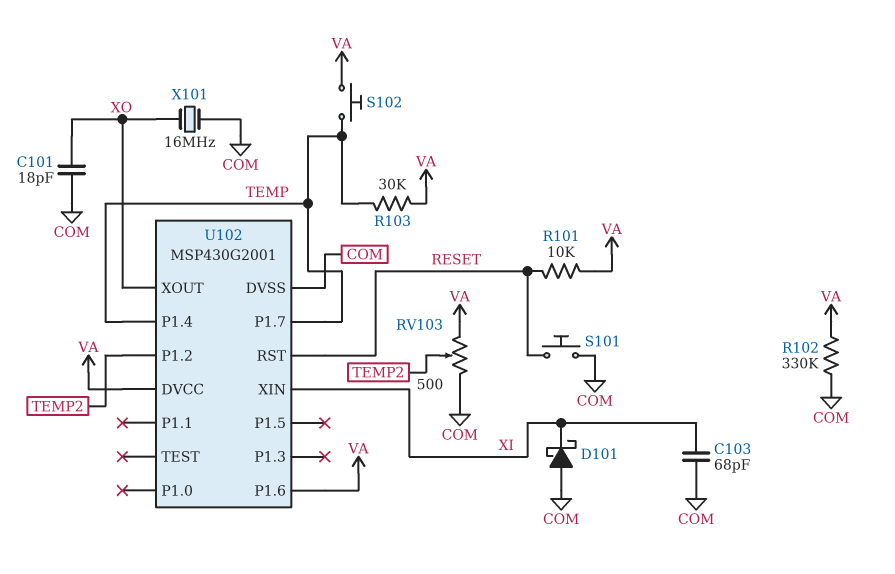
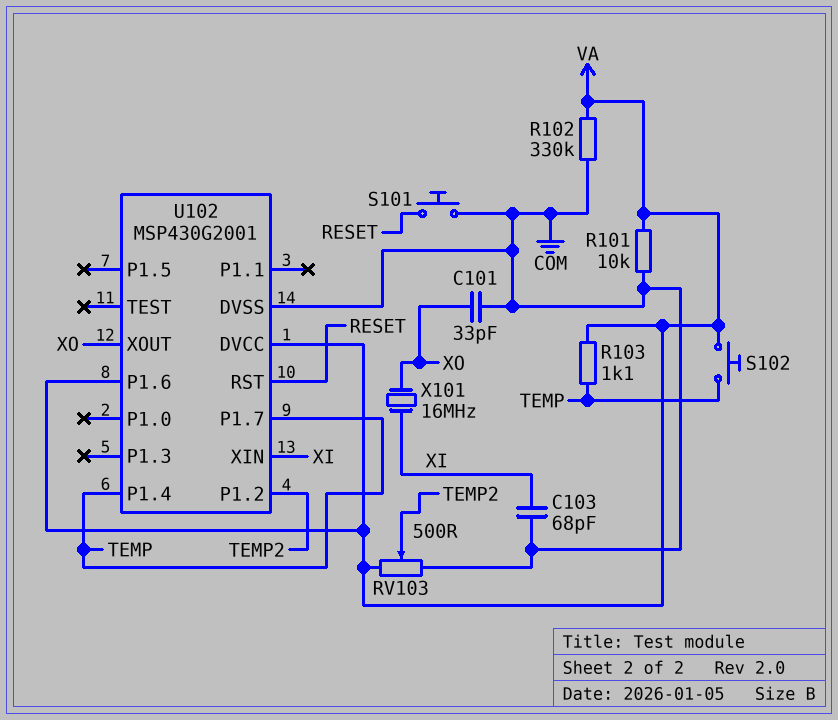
C101: 18pF (COM, XO) -> 33pF (COM, XO)
D101: schottky (A COM, K XI) -> none
R101: 10k (RESET, VA) -> 10k (COM, VA)
R103: 30k (TEMP, VA) -> 1.1k (TEMP, VA)
X101: 16MHz (COM, XO) -> 16MHz (XI, XO)

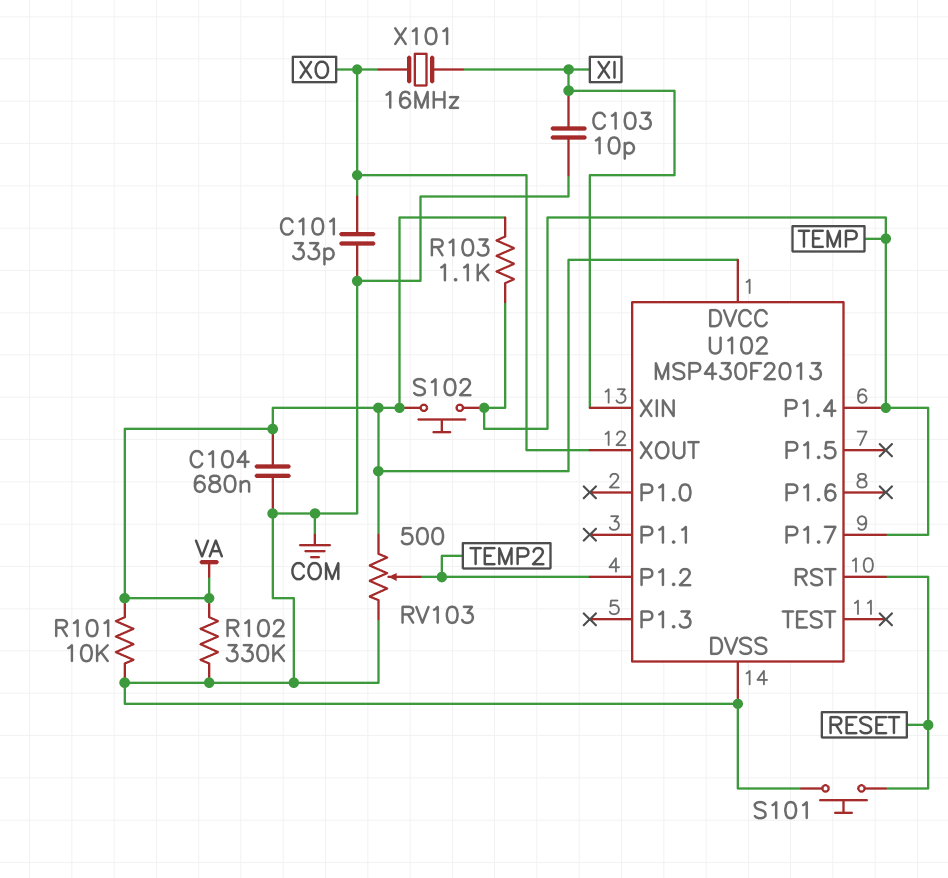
C103: 68pF (COM, XI) -> 10pF (COM, XI)
C104: none -> 680nF (COM, VA)
U102: MSP430G2001 -> MSP430F2013
U102 pin P1.6: VA -> none

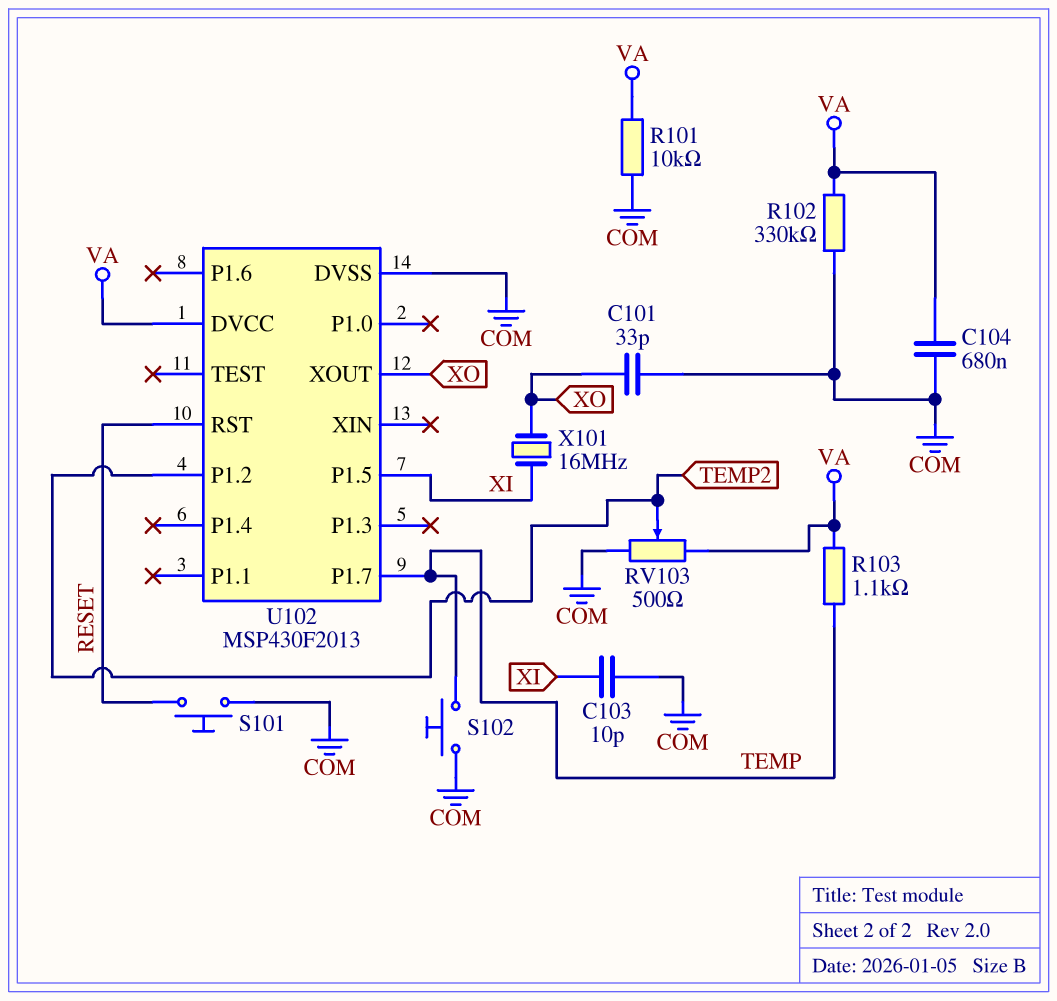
S102: button (TEMP, VA) -> button (COM, TEMP)
U102 pin P1.4: TEMP -> none
U102 pin P1.5: none -> XI
U102 pin XIN: XI -> none

